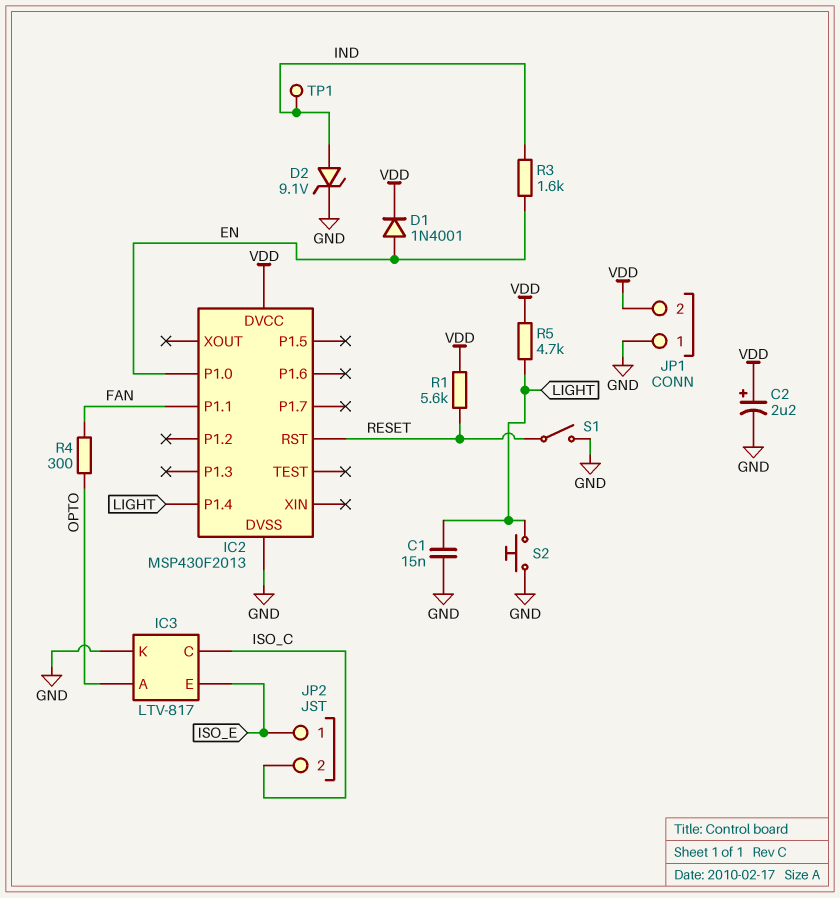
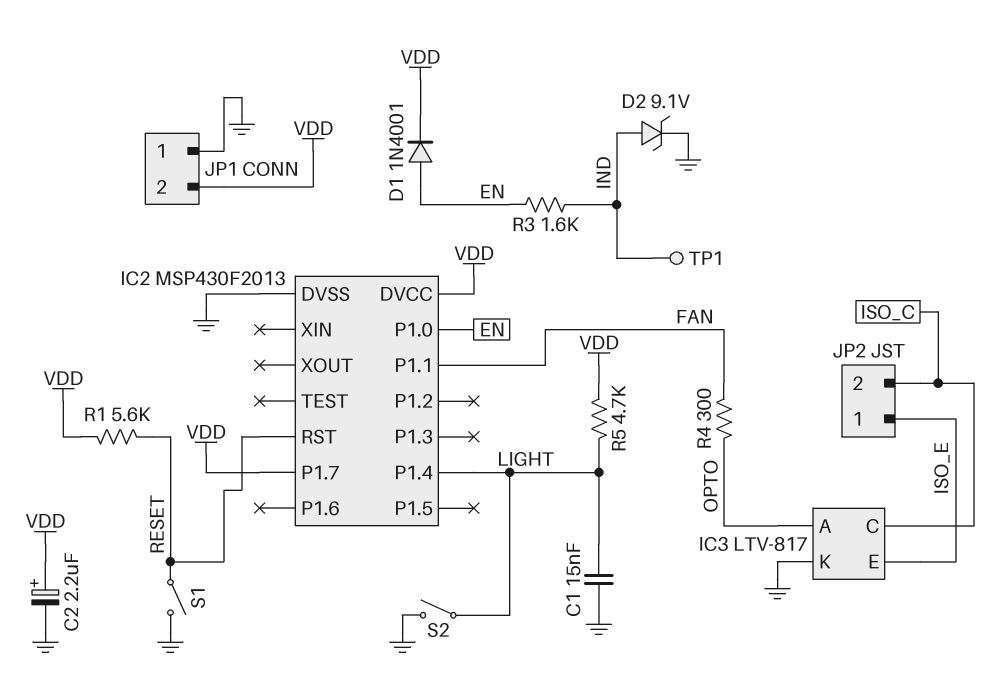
IC2 pin P1.7: none -> VDD
S2: button (GND, LIGHT) -> switch (GND, LIGHT)

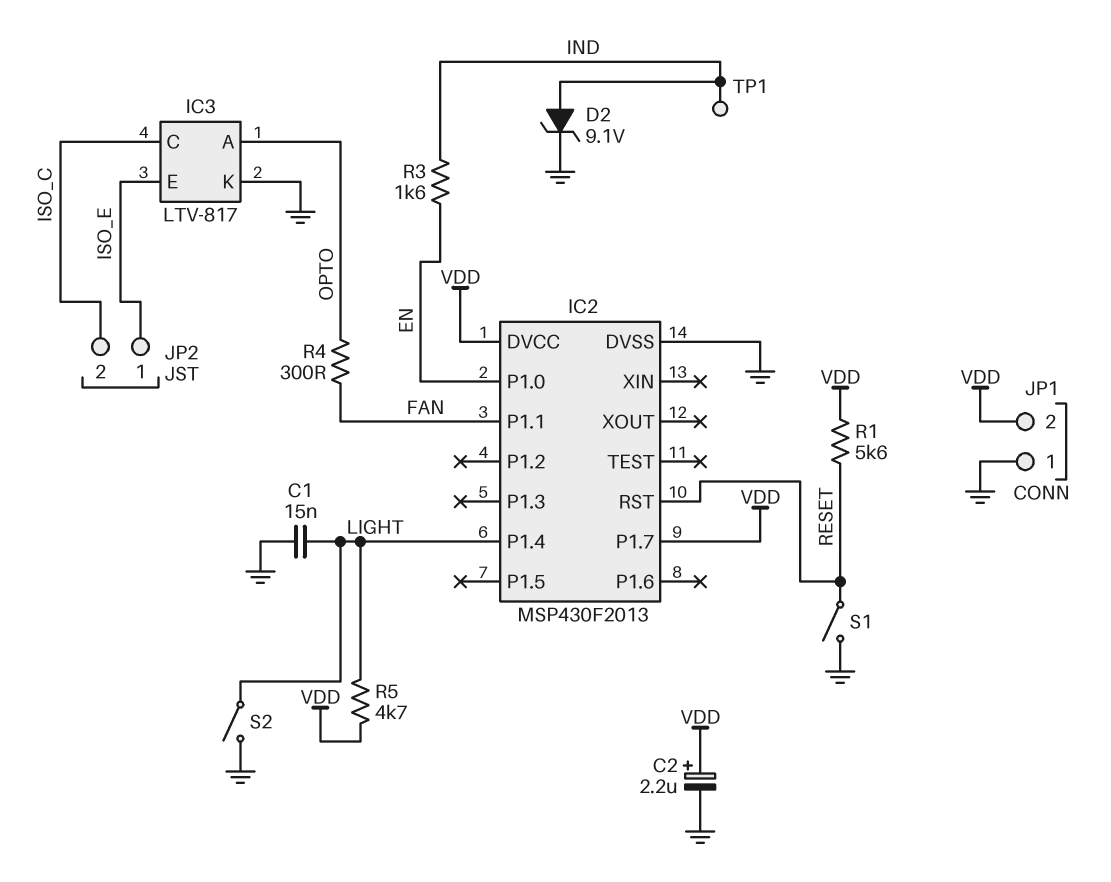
D1: diode 1N4001 (A EN, K VDD) -> none

